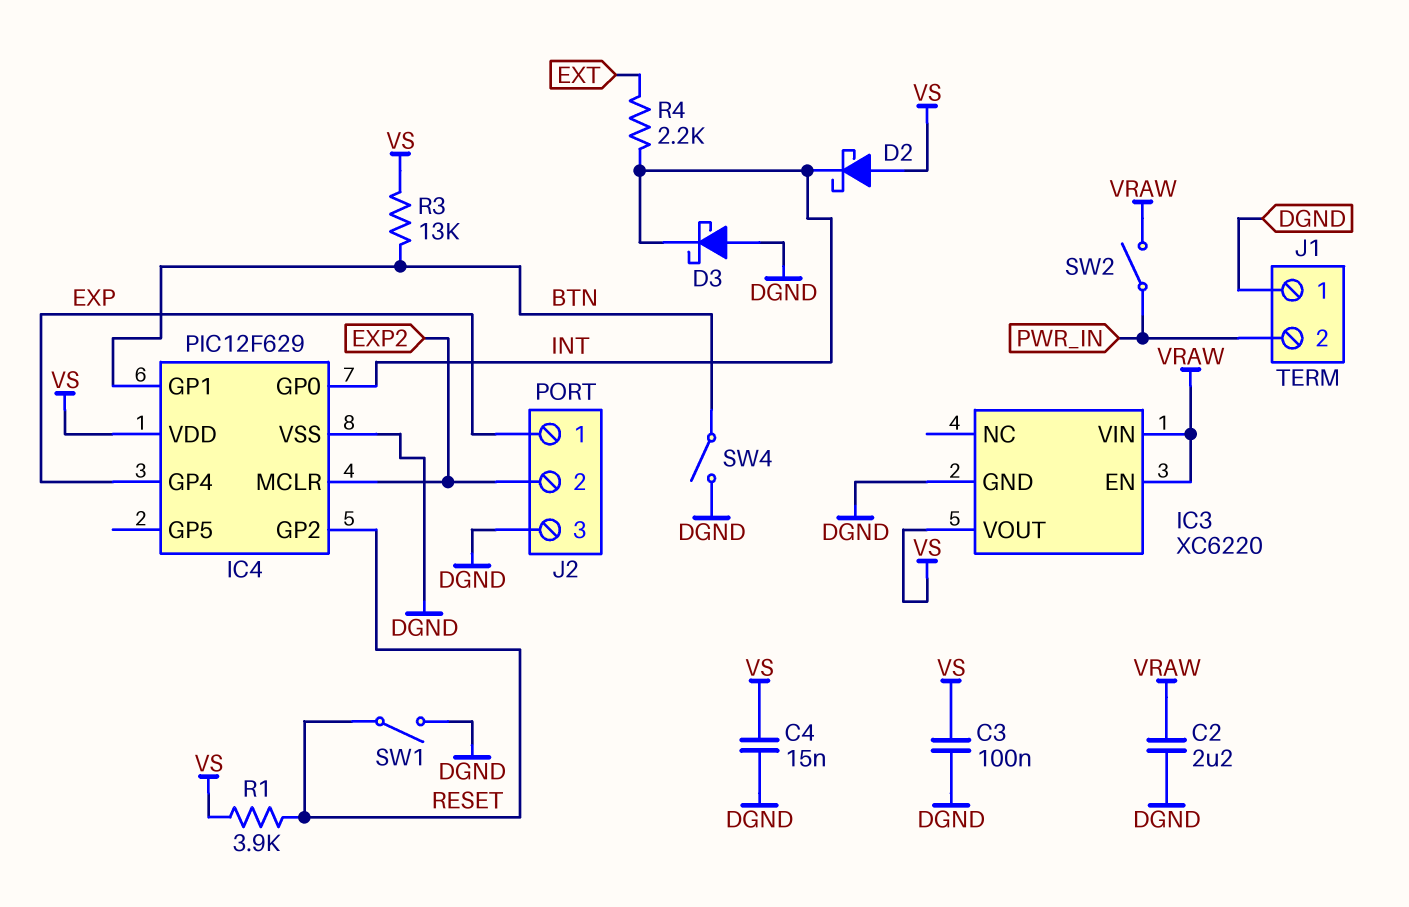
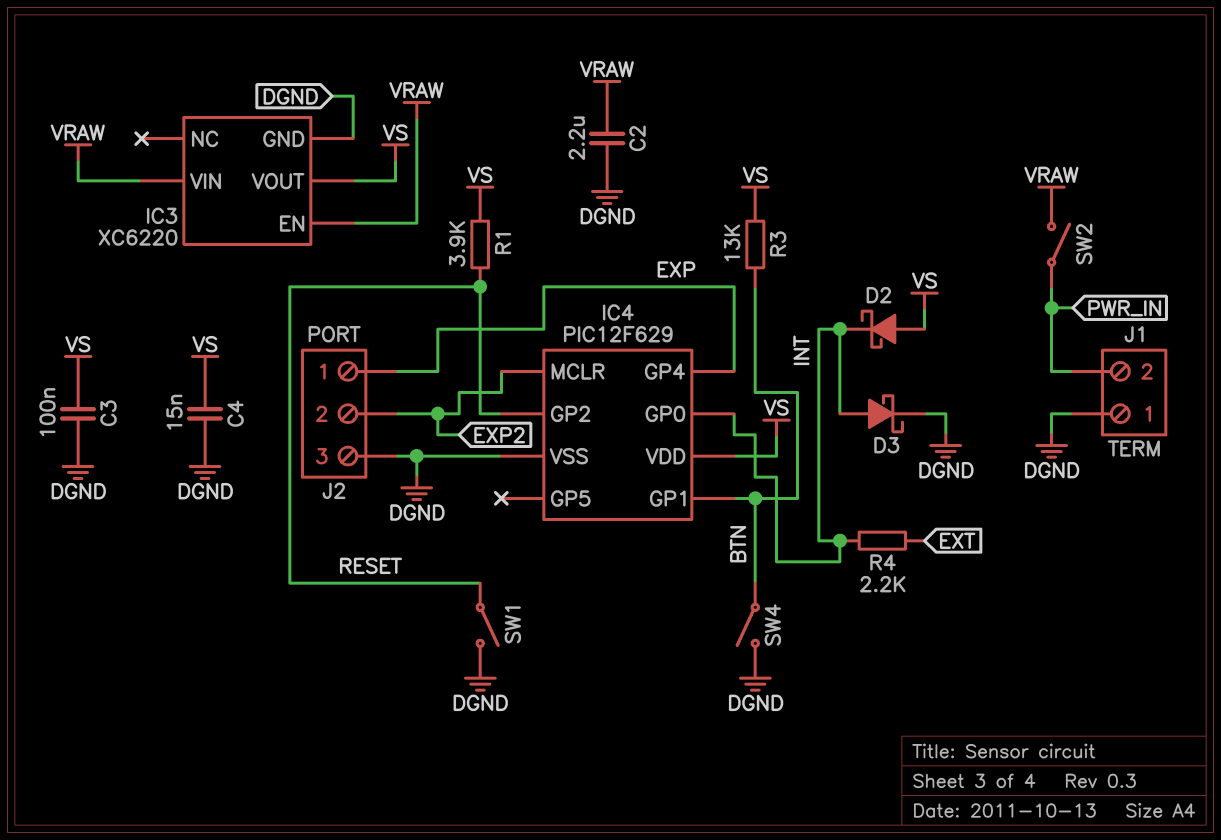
D3: schottky (A DGND, K INT) -> schottky (A INT, K DGND)

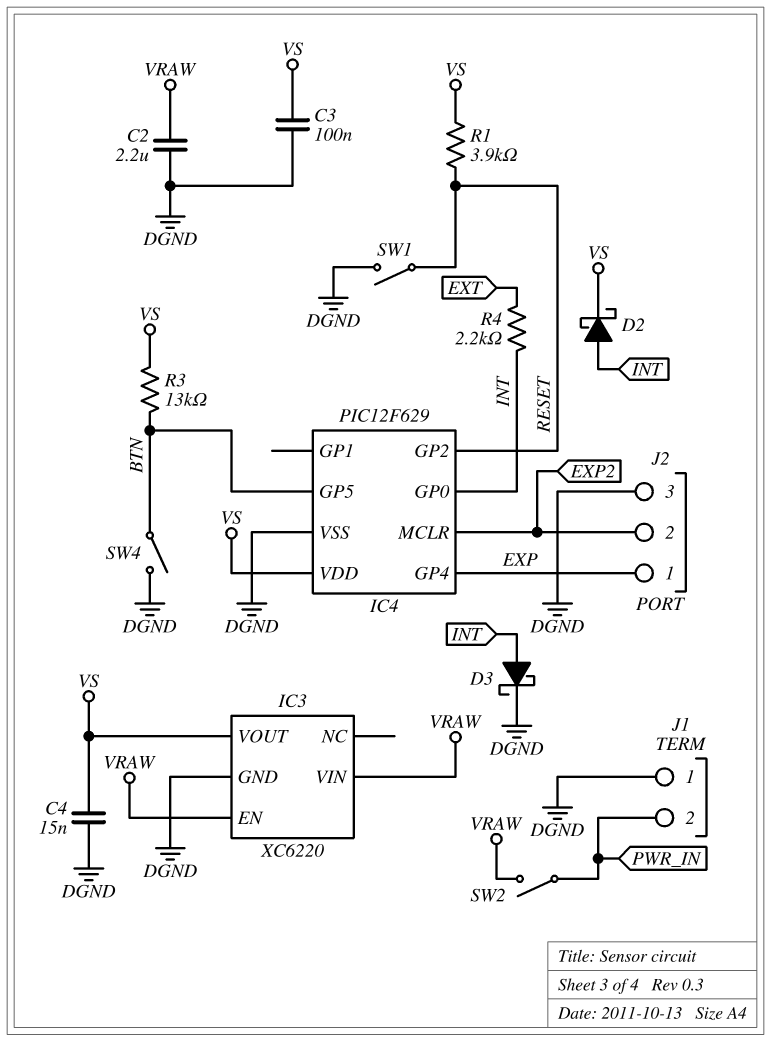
D2: schottky (A VS, K INT) -> schottky (A INT, K VS)
IC4 pin GP1: BTN -> none
IC4 pin GP5: none -> BTN

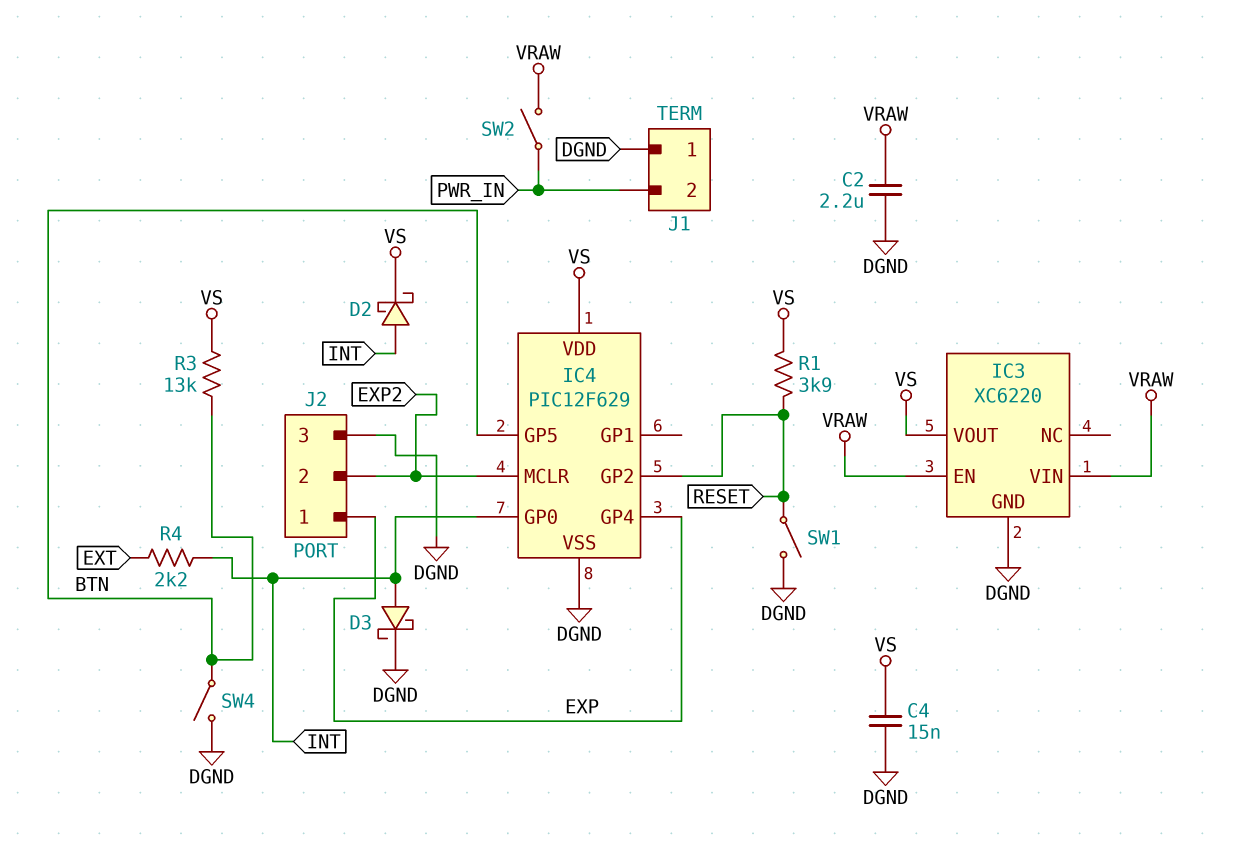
C3: 100nF (DGND, VS) -> none

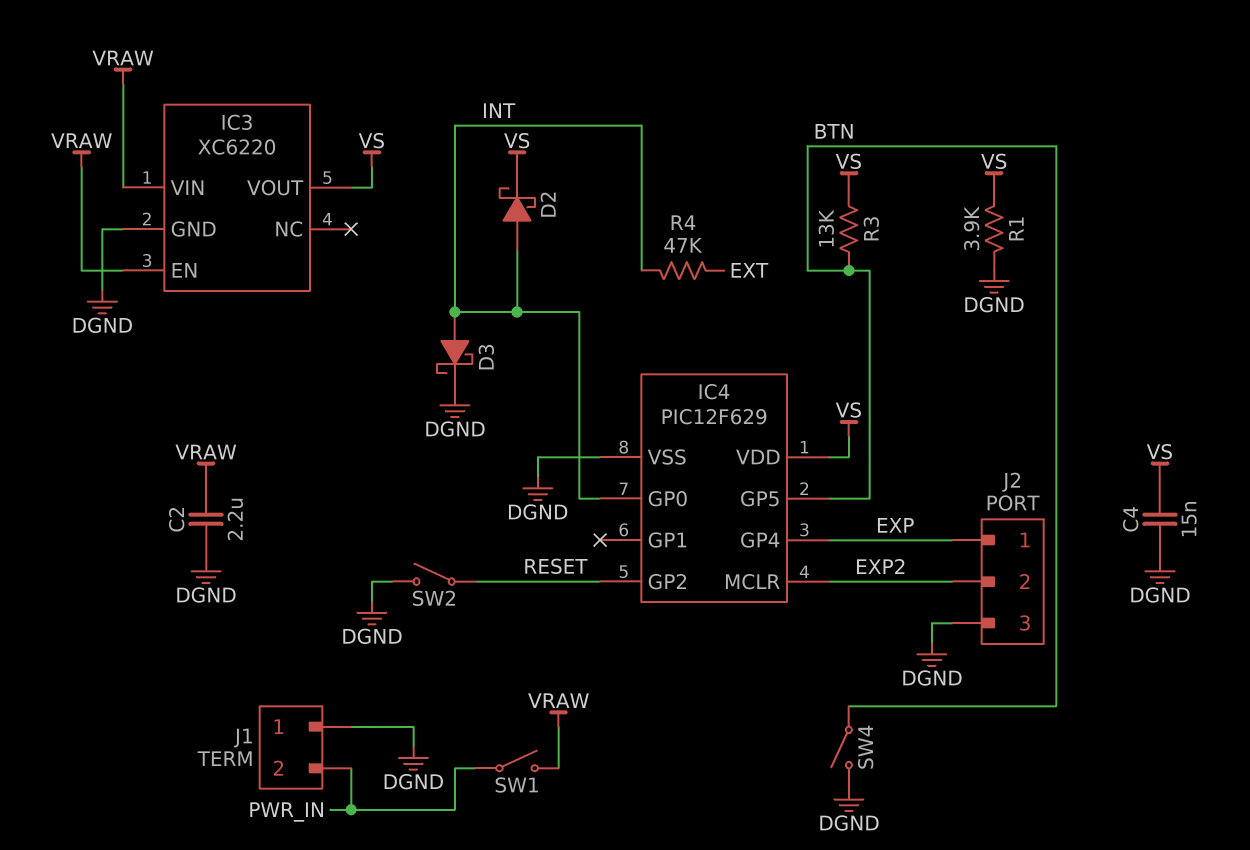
R1: 3.9k (RESET, VS) -> 3.9k (DGND, VS)
R4: 2.2k (EXT, INT) -> 47k (EXT, INT)
SW1: switch (DGND, RESET) -> switch (PWR_IN, VRAW)
SW2: switch (PWR_IN, VRAW) -> switch (DGND, RESET)

